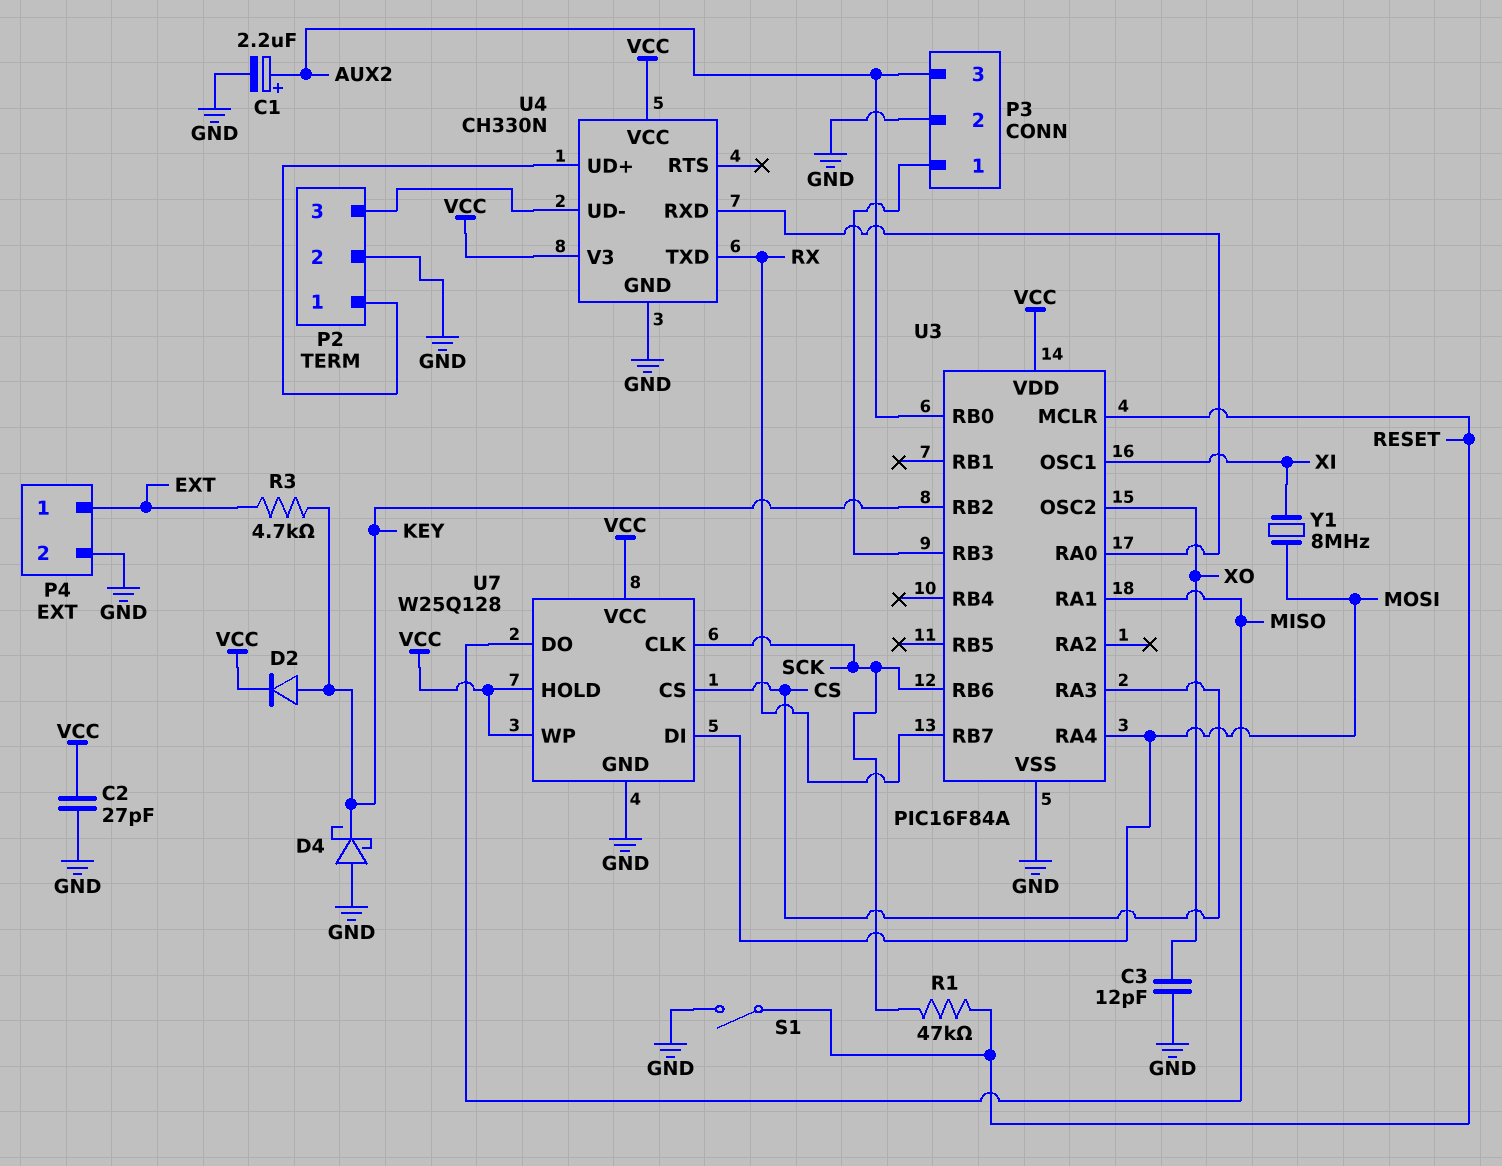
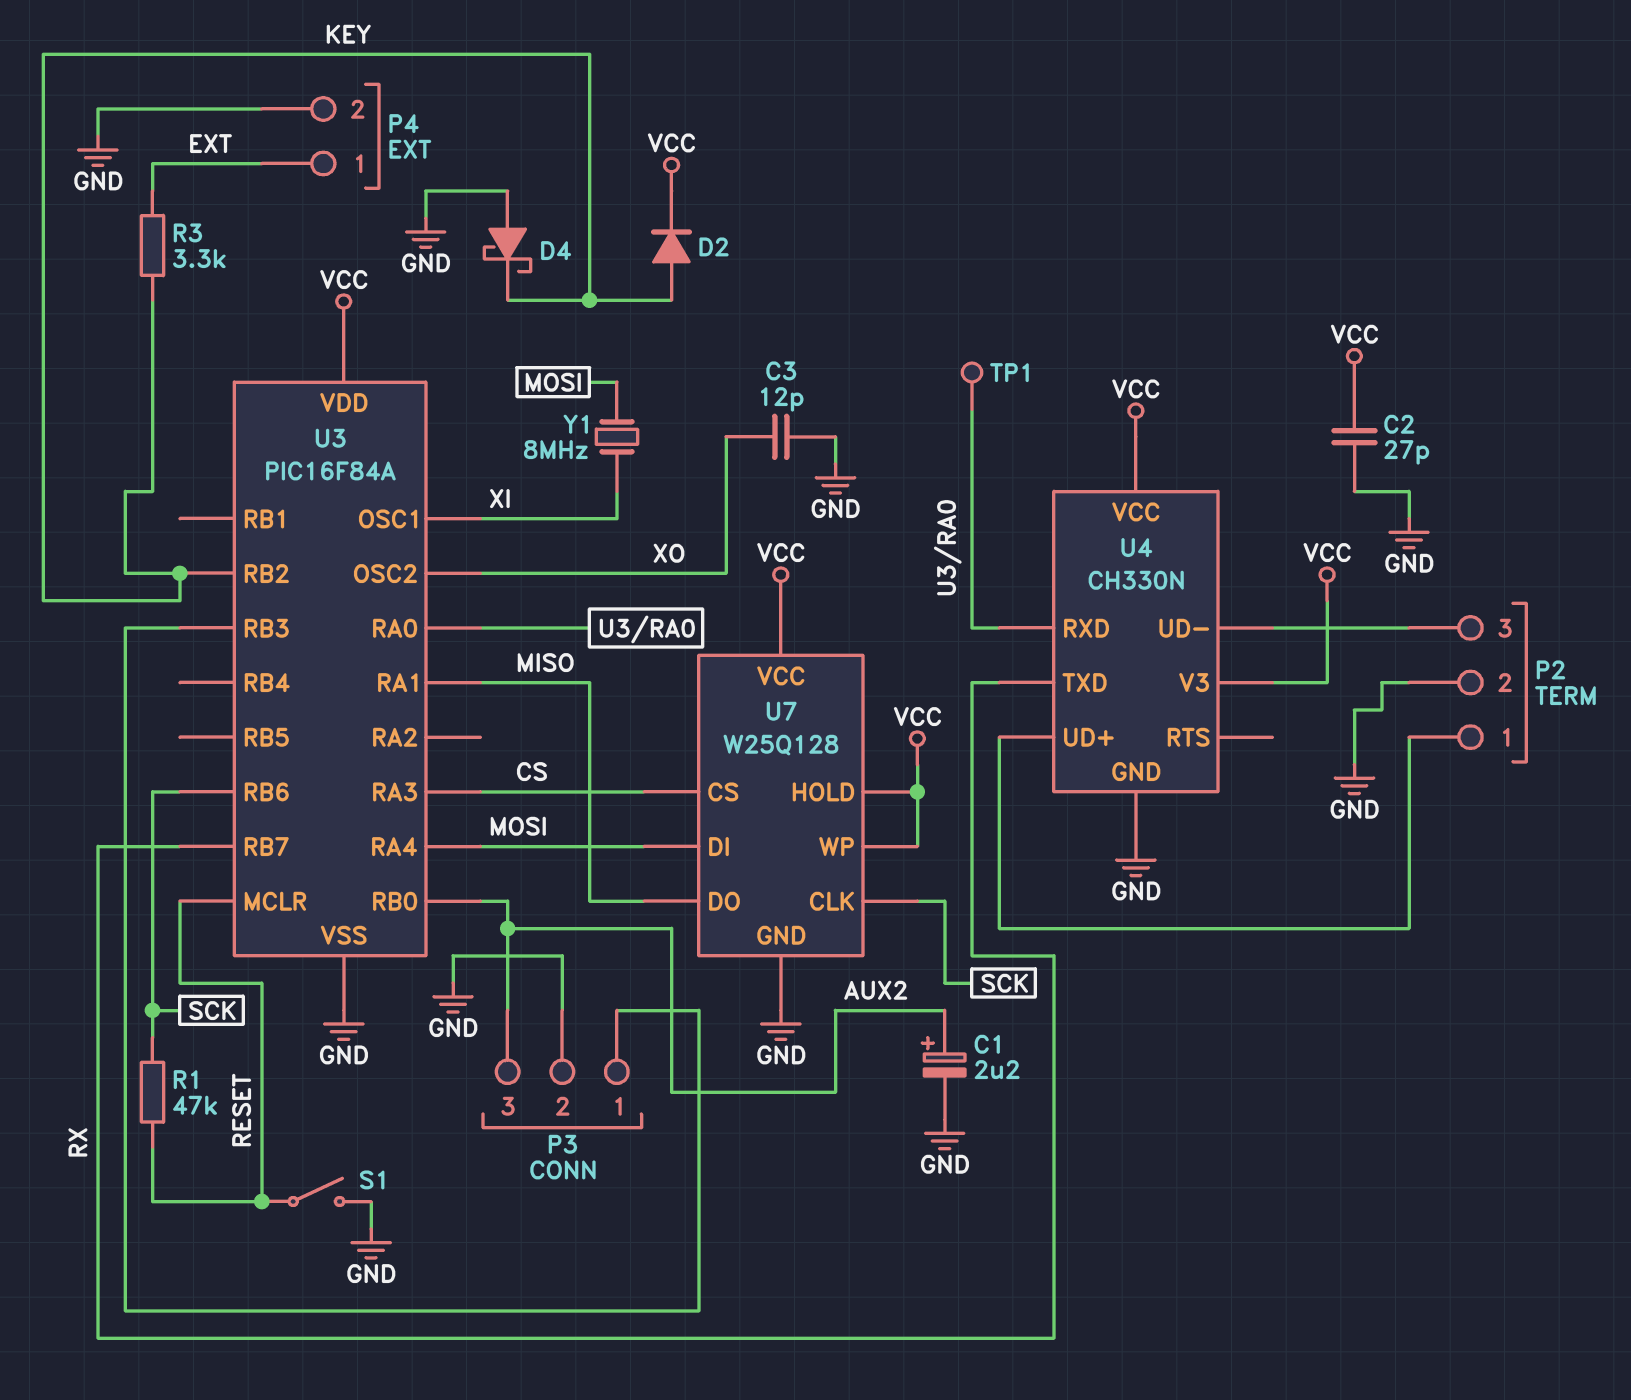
R3: 4.7k (EXT, KEY) -> 3.3k (EXT, KEY)
TP1: none -> test point (U3/RA0)

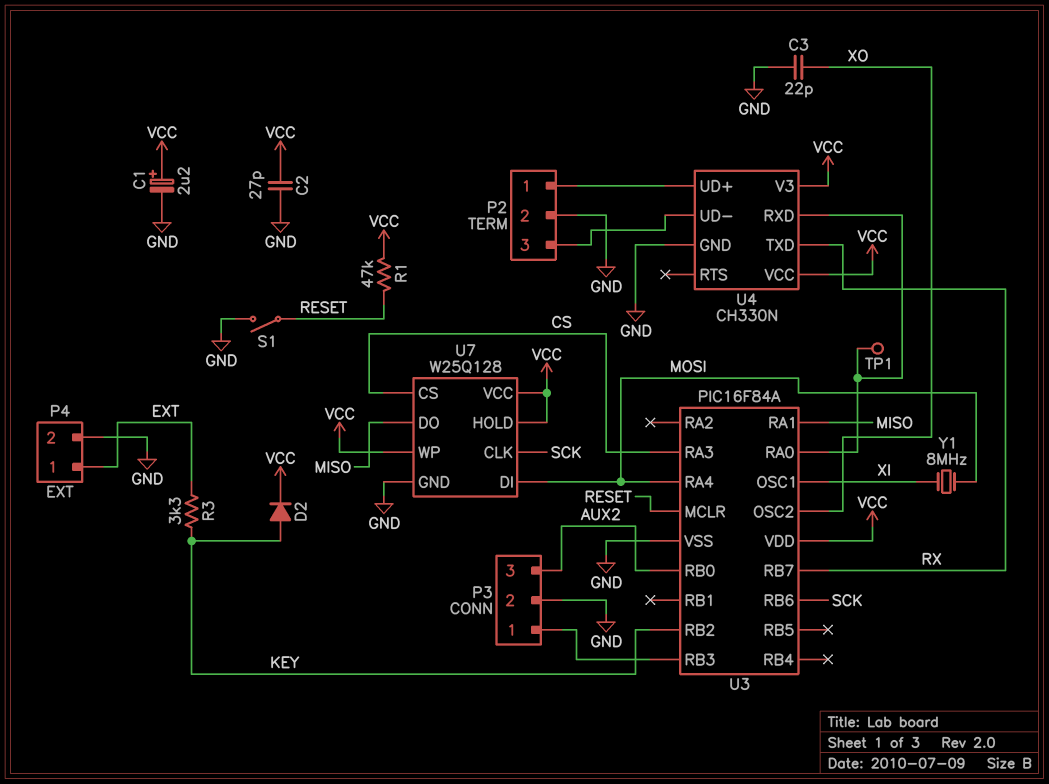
C1: 2.2uF (plus AUX2, minus GND) -> 2.2uF (plus VCC, minus GND)
C3: 12pF (GND, XO) -> 22pF (GND, XO)
D4: schottky (A GND, K KEY) -> none
R1: 47k (RESET, SCK) -> 47k (RESET, VCC)

